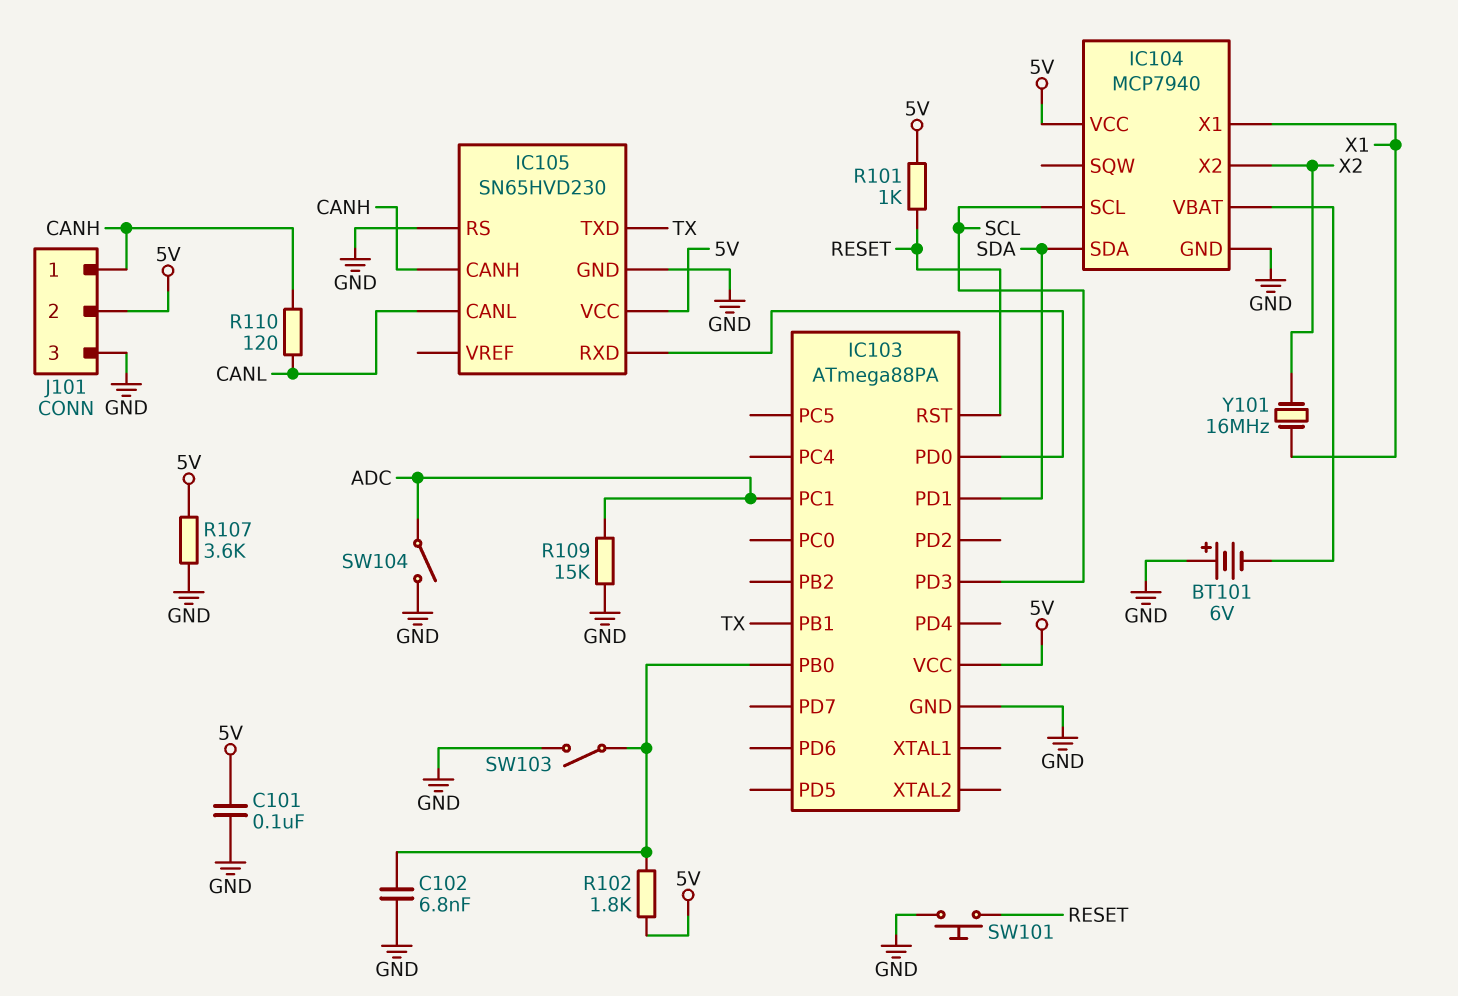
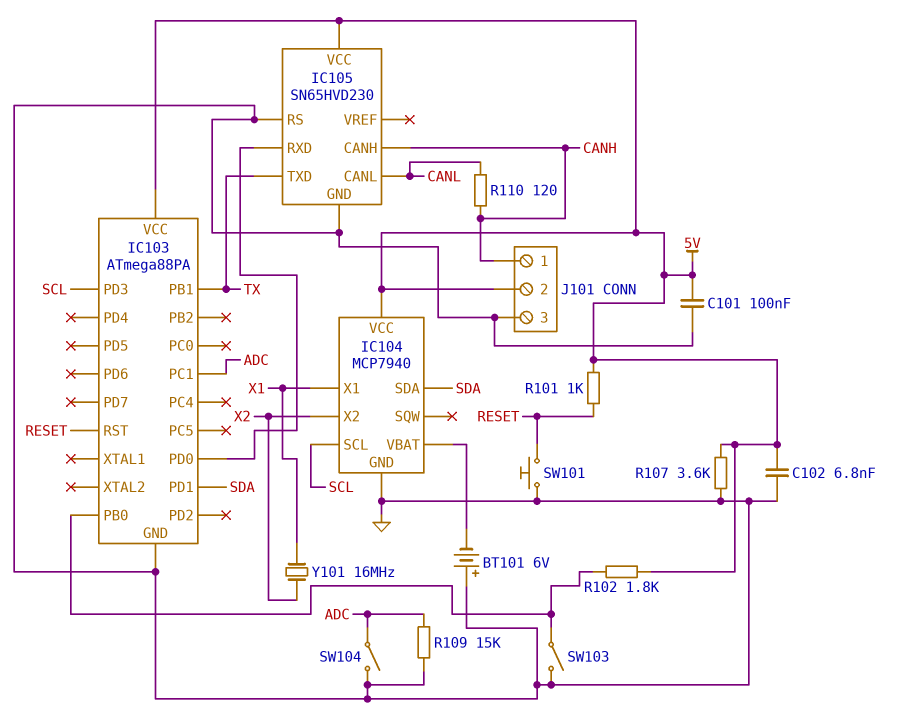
C102: 6.8nF (GND, IC103/PB0) -> 6.8nF (5V, GND)

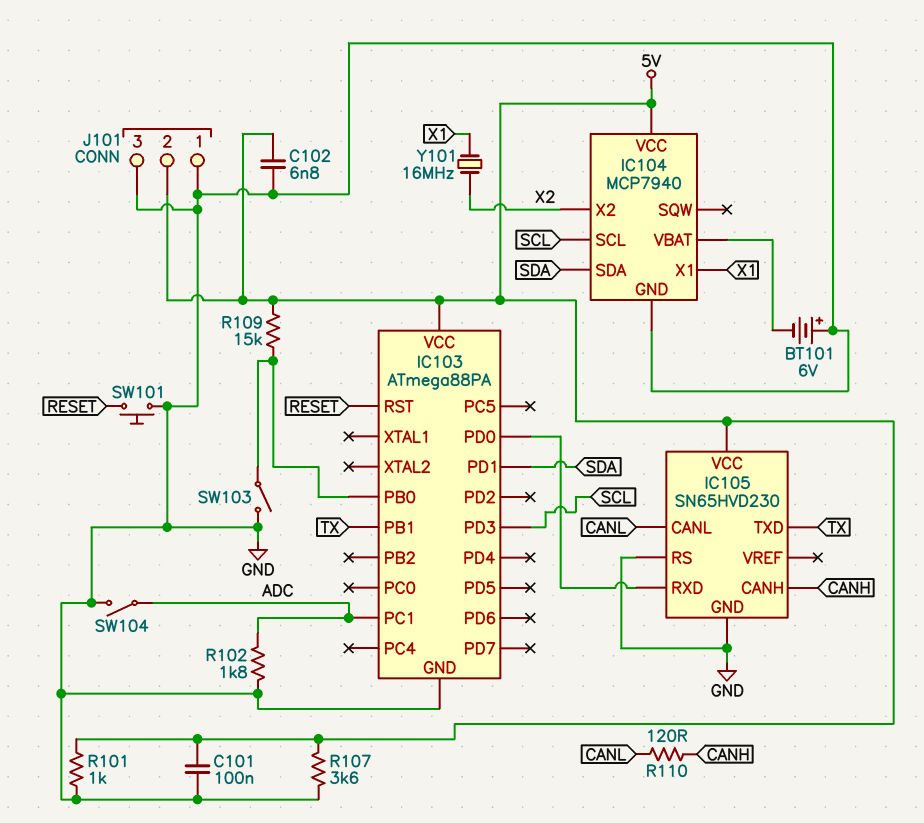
J101 pin 1: CANH -> GND
R101: 1k (5V, RESET) -> 1k (5V, GND)
R102: 1.8k (5V, IC103/PB0) -> 1.8k (ADC, GND)
R109: 15k (ADC, GND) -> 15k (5V, IC103/PB0)

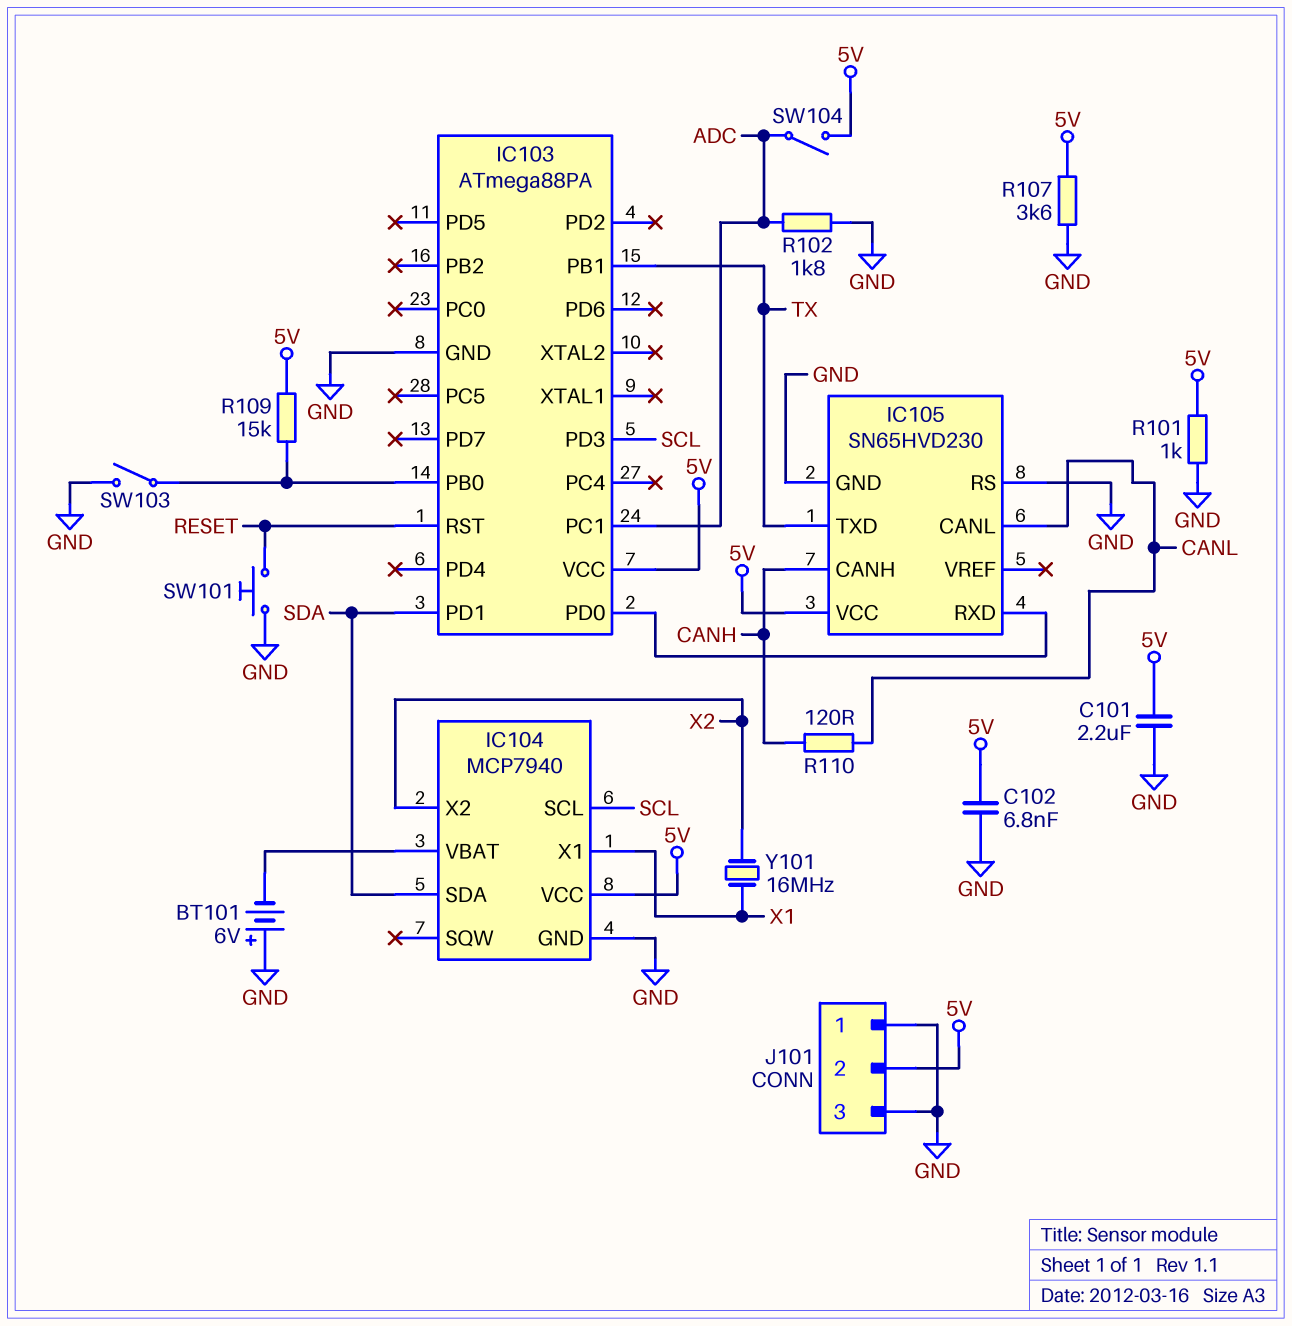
C101: 100nF (5V, GND) -> 2.2uF (5V, GND)
SW104: switch (ADC, GND) -> switch (5V, ADC)

